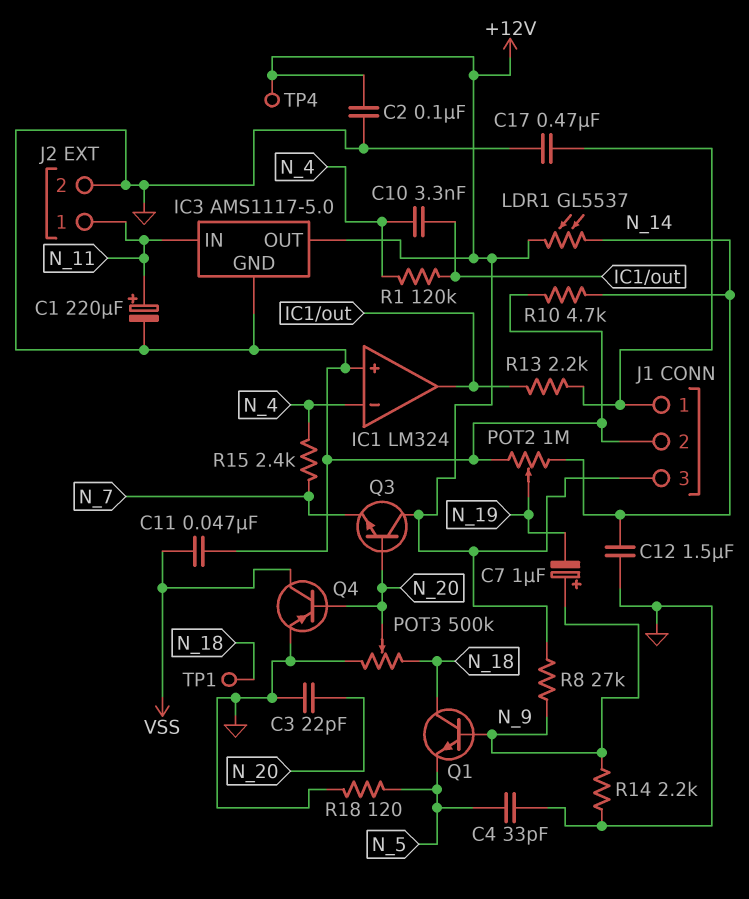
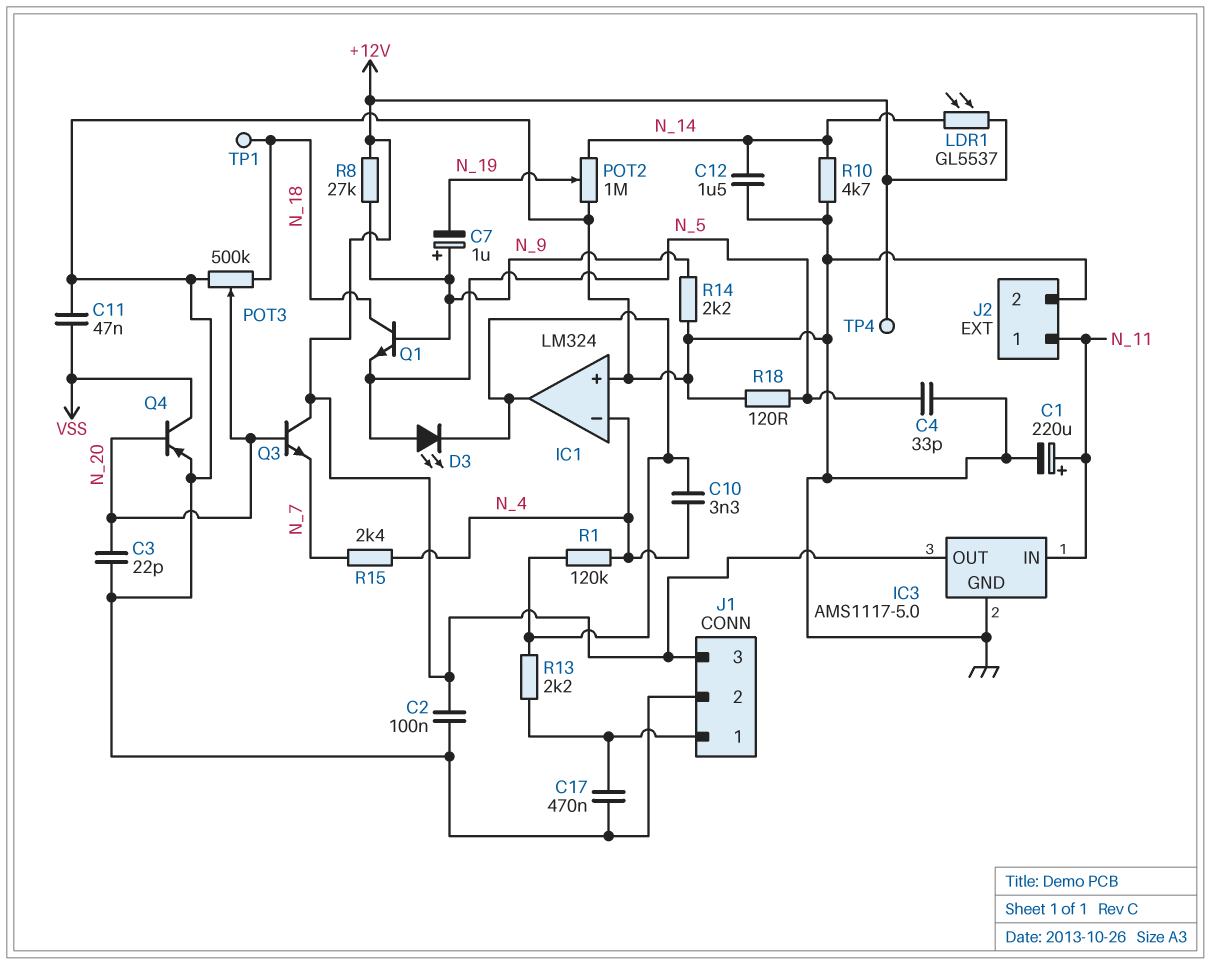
D3: none -> LED (A N_5, K IC1/out)

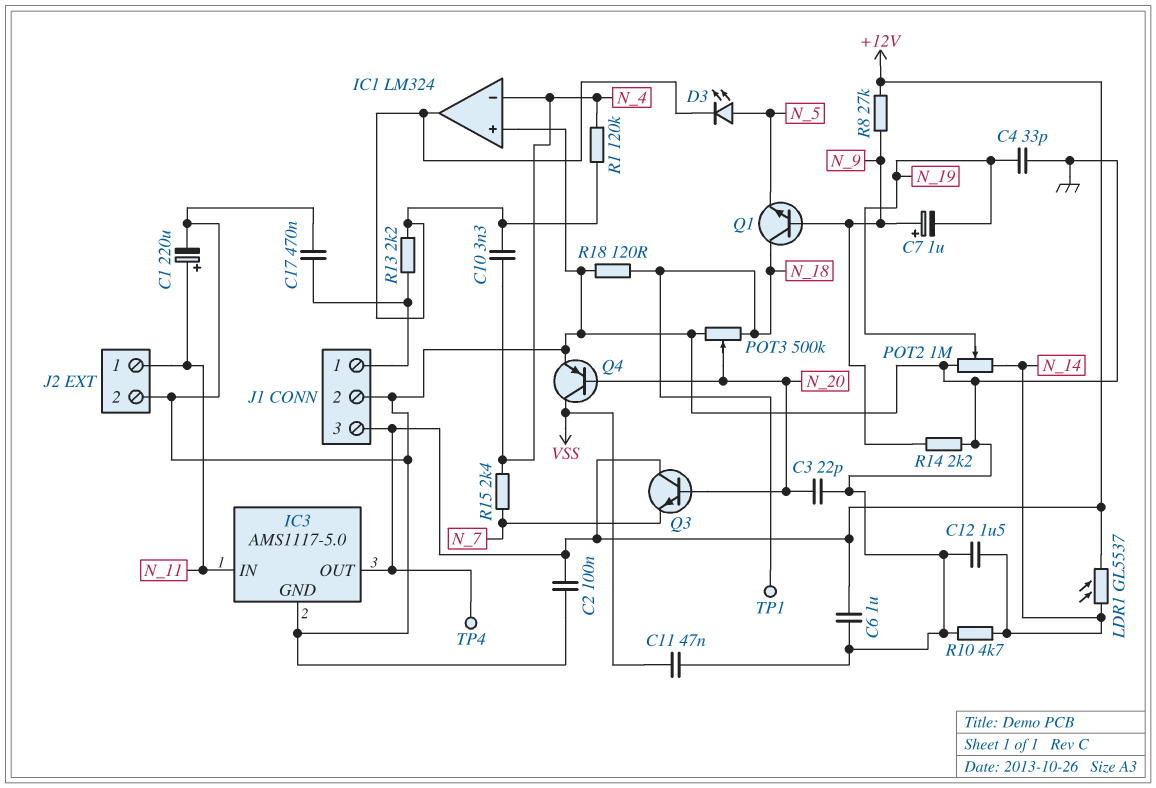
C4: 33pF (GND, N_5) -> 33pF (GND, N_19)
C6: none -> 1uF (+12V, GND)
R18: 120 (GND, N_5) -> 120 (GND, N_18)

